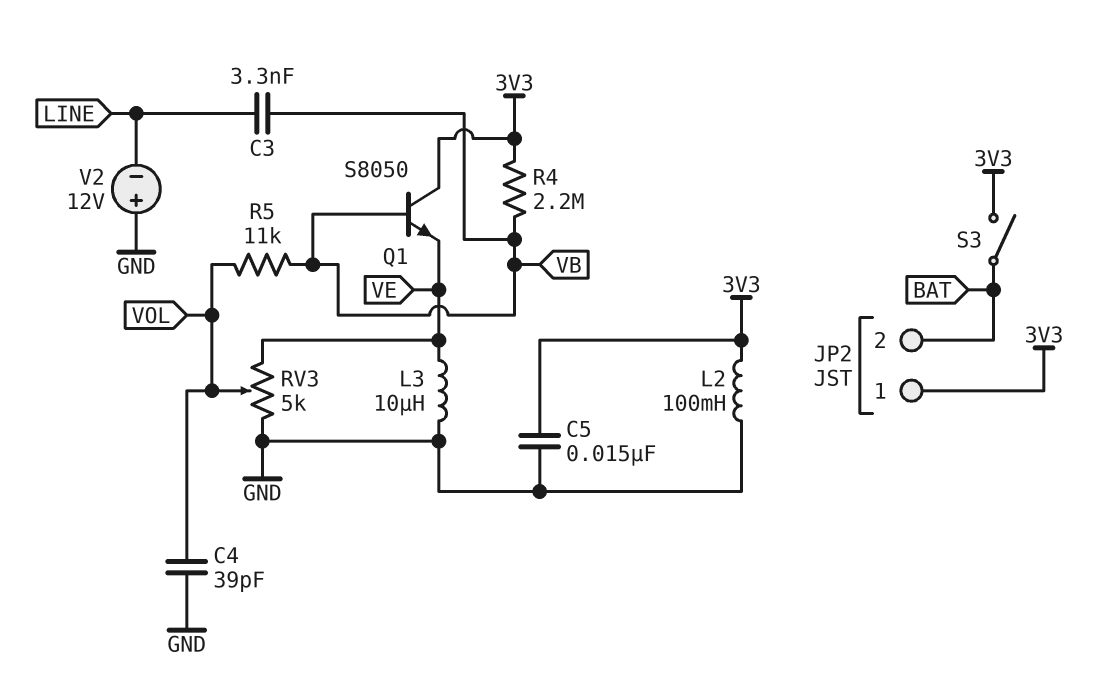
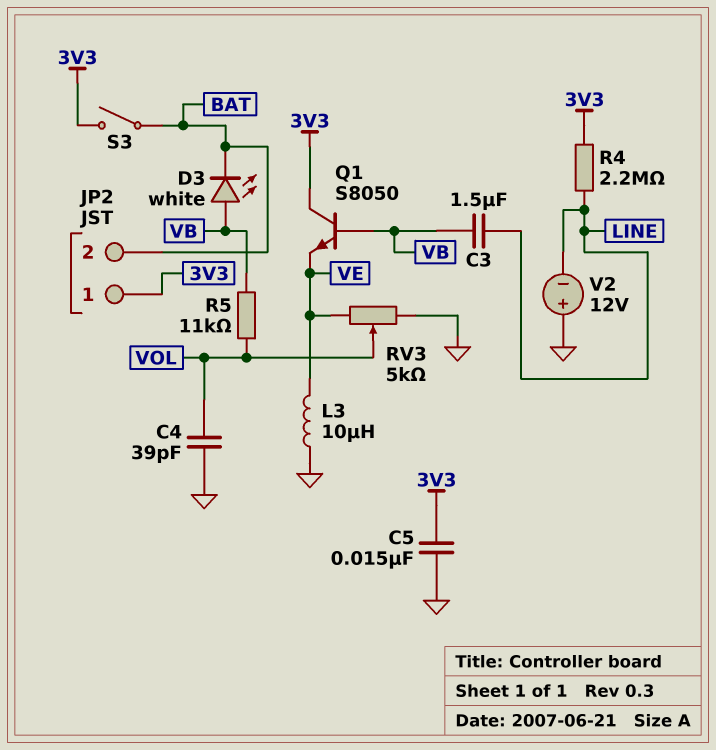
C3: 3.3nF (LINE, VB) -> 1.5uF (LINE, VB)
D3: none -> LED white (A VB, K BAT)
L2: 100mH (3V3, GND) -> none
R4: 2.2M (3V3, VB) -> 2.2M (3V3, LINE)

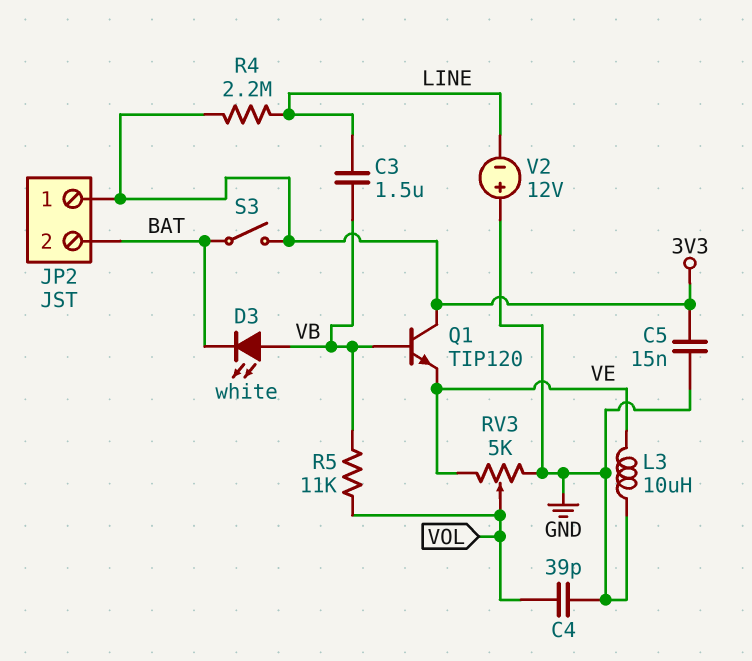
Q1: NPN S8050 (B VB, C 3V3, E VE) -> NPN TIP120 (B VB, C 3V3, E VE)

